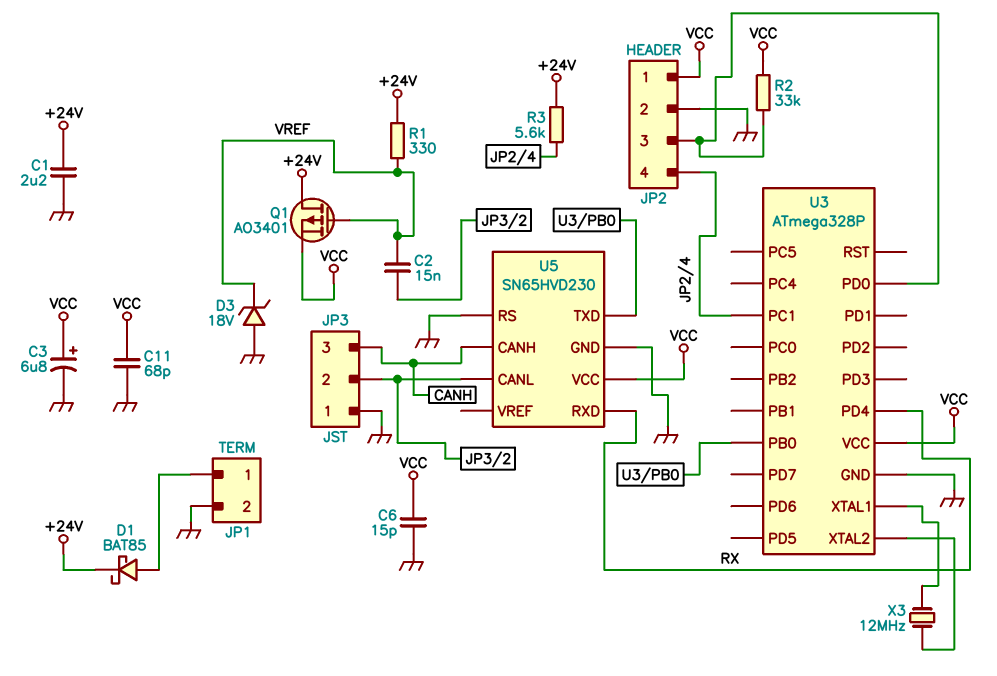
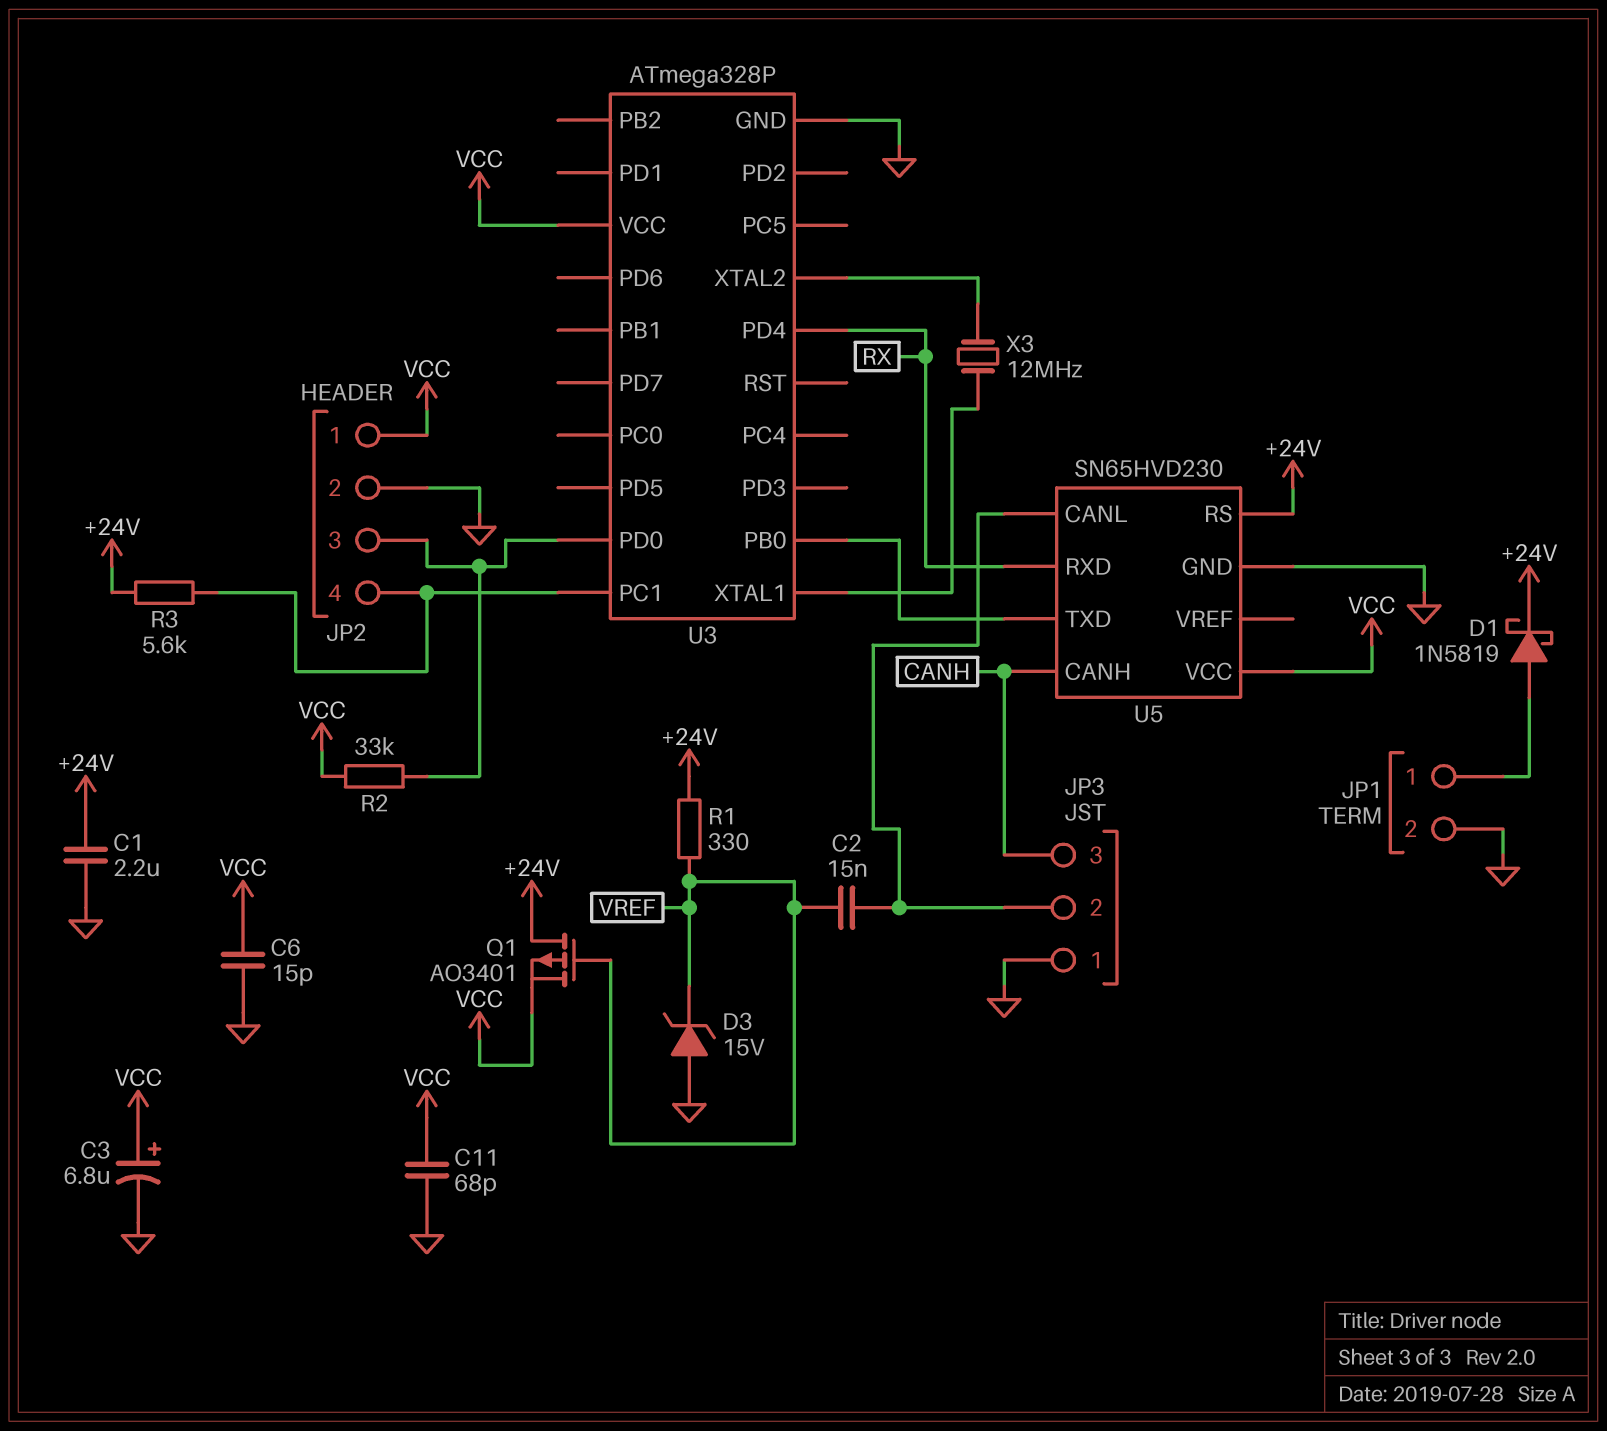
D1: schottky BAT85 (A JP1/1, K +24V) -> schottky 1N5819 (A JP1/1, K +24V)
D3: zener 18V (A GND, K VREF) -> zener 15V (A GND, K VREF)
U5 pin RS: GND -> +24V

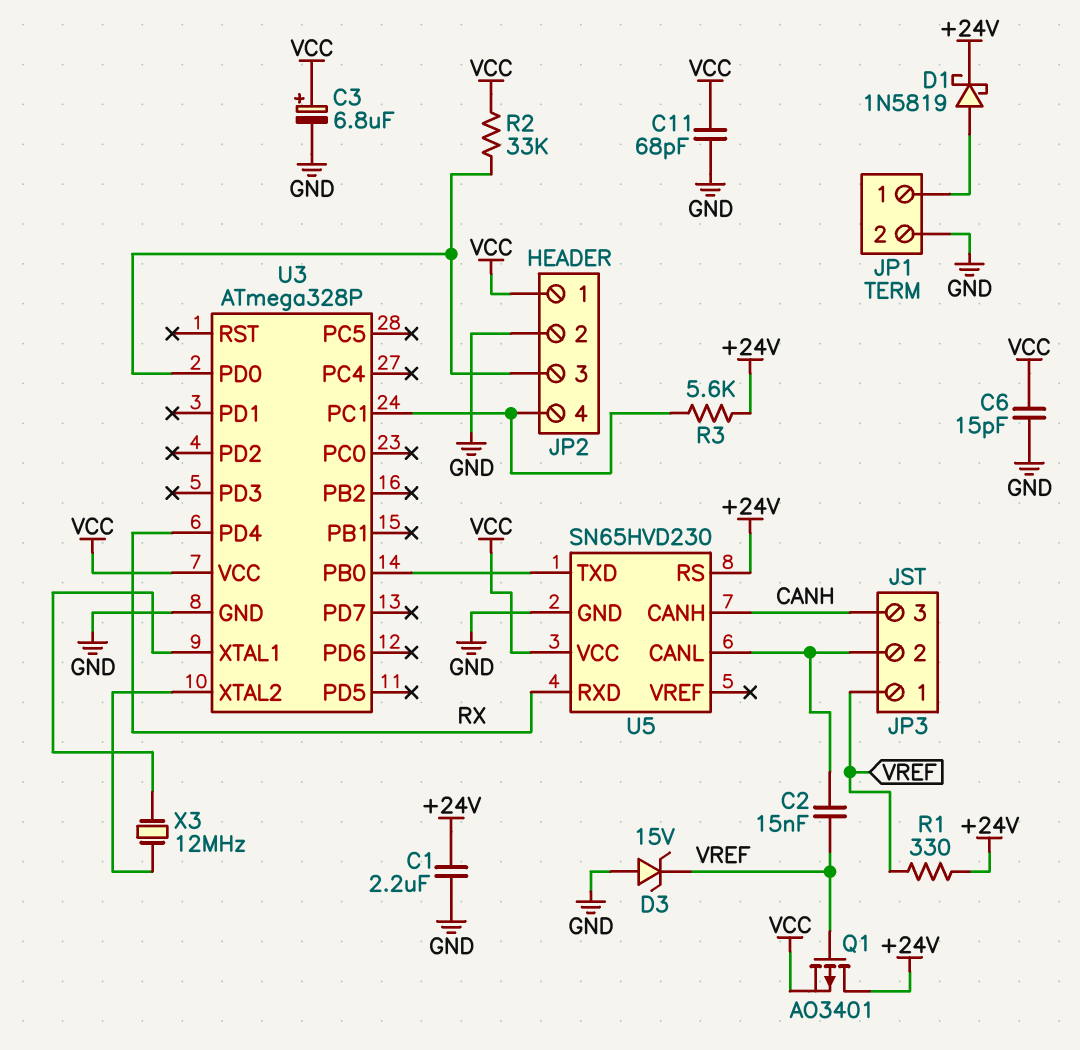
JP3 pin 1: GND -> VREF

